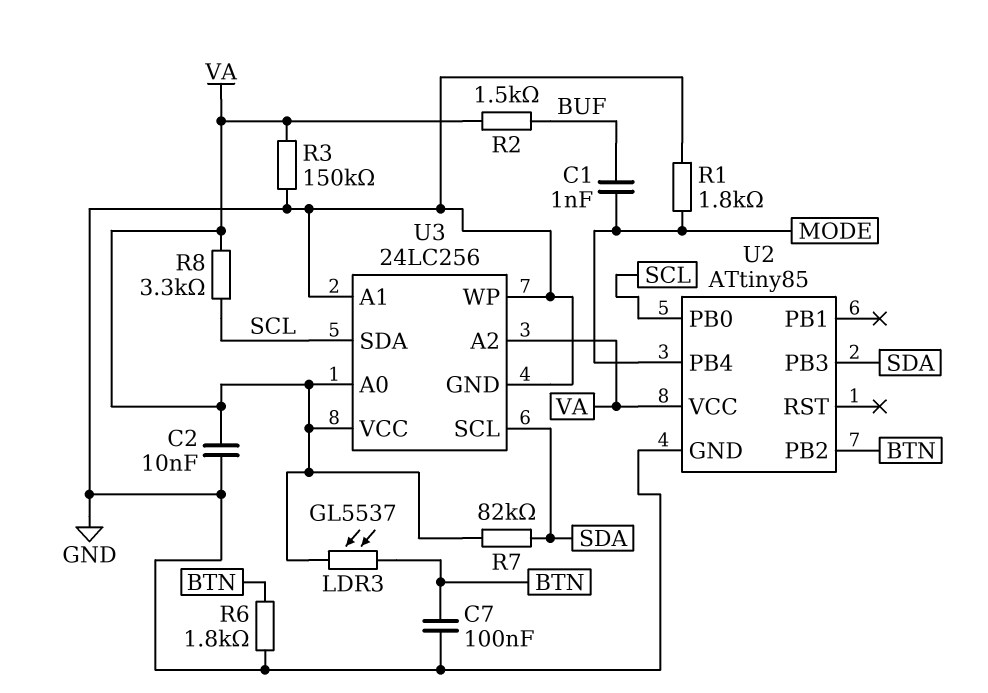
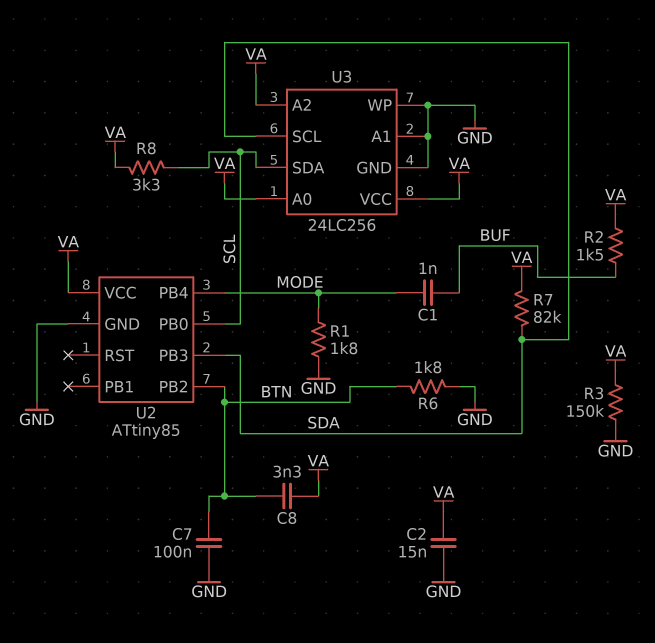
C2: 10nF (GND, VA) -> 15nF (GND, VA)
C8: none -> 3.3nF (BTN, VA)
LDR3: GL5537 (BTN, VA) -> none

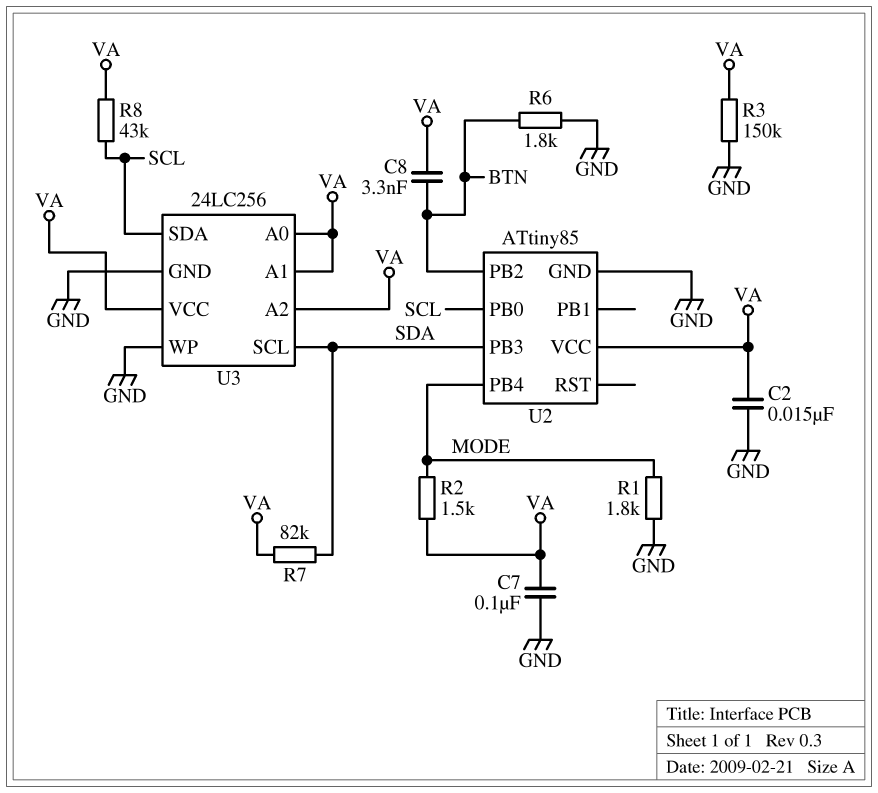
C1: 1nF (BUF, MODE) -> none
C7: 100nF (BTN, GND) -> 100nF (GND, VA)
R2: 1.5k (BUF, VA) -> 1.5k (MODE, VA)
R8: 3.3k (SCL, VA) -> 43k (SCL, VA)
U3 pin A1: GND -> VA

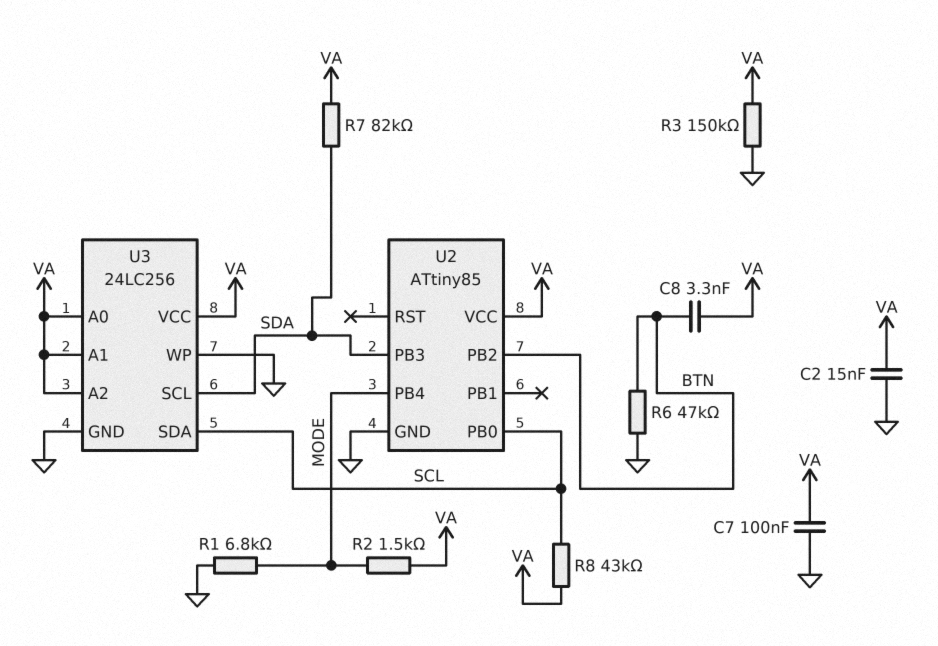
R1: 1.8k (GND, MODE) -> 6.8k (GND, MODE)
R6: 1.8k (BTN, GND) -> 47k (BTN, GND)

